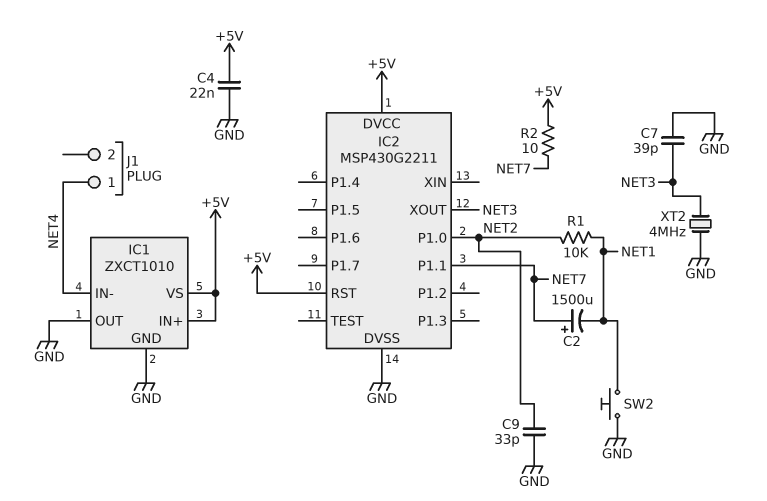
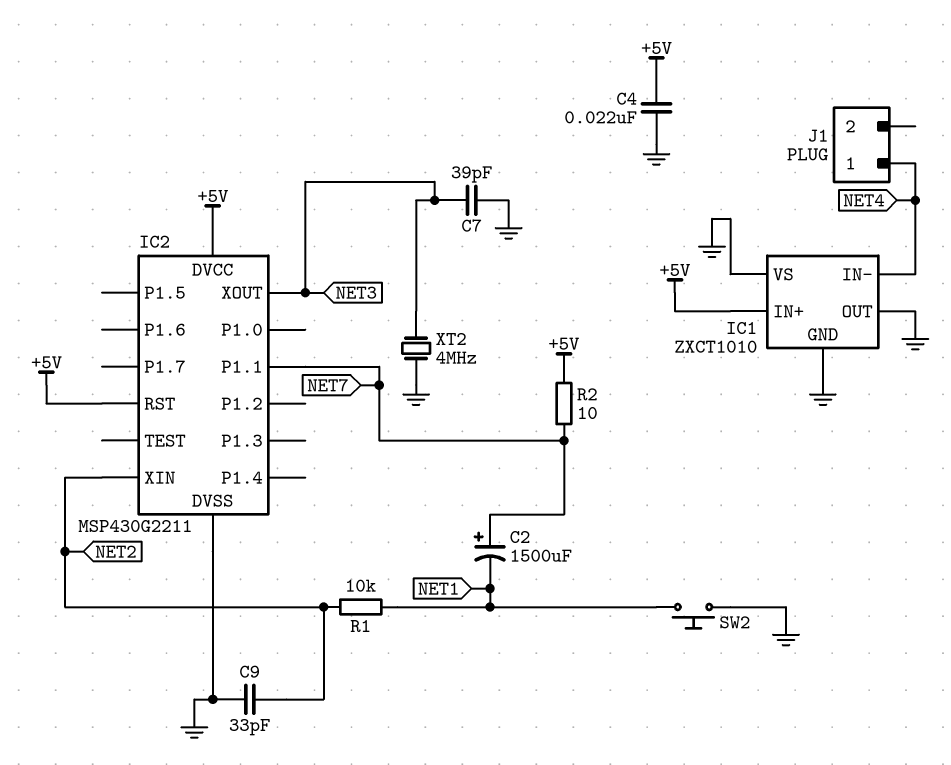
IC1 pin VS: +5V -> GND
IC2 pin P1.0: NET2 -> none
IC2 pin XIN: none -> NET2

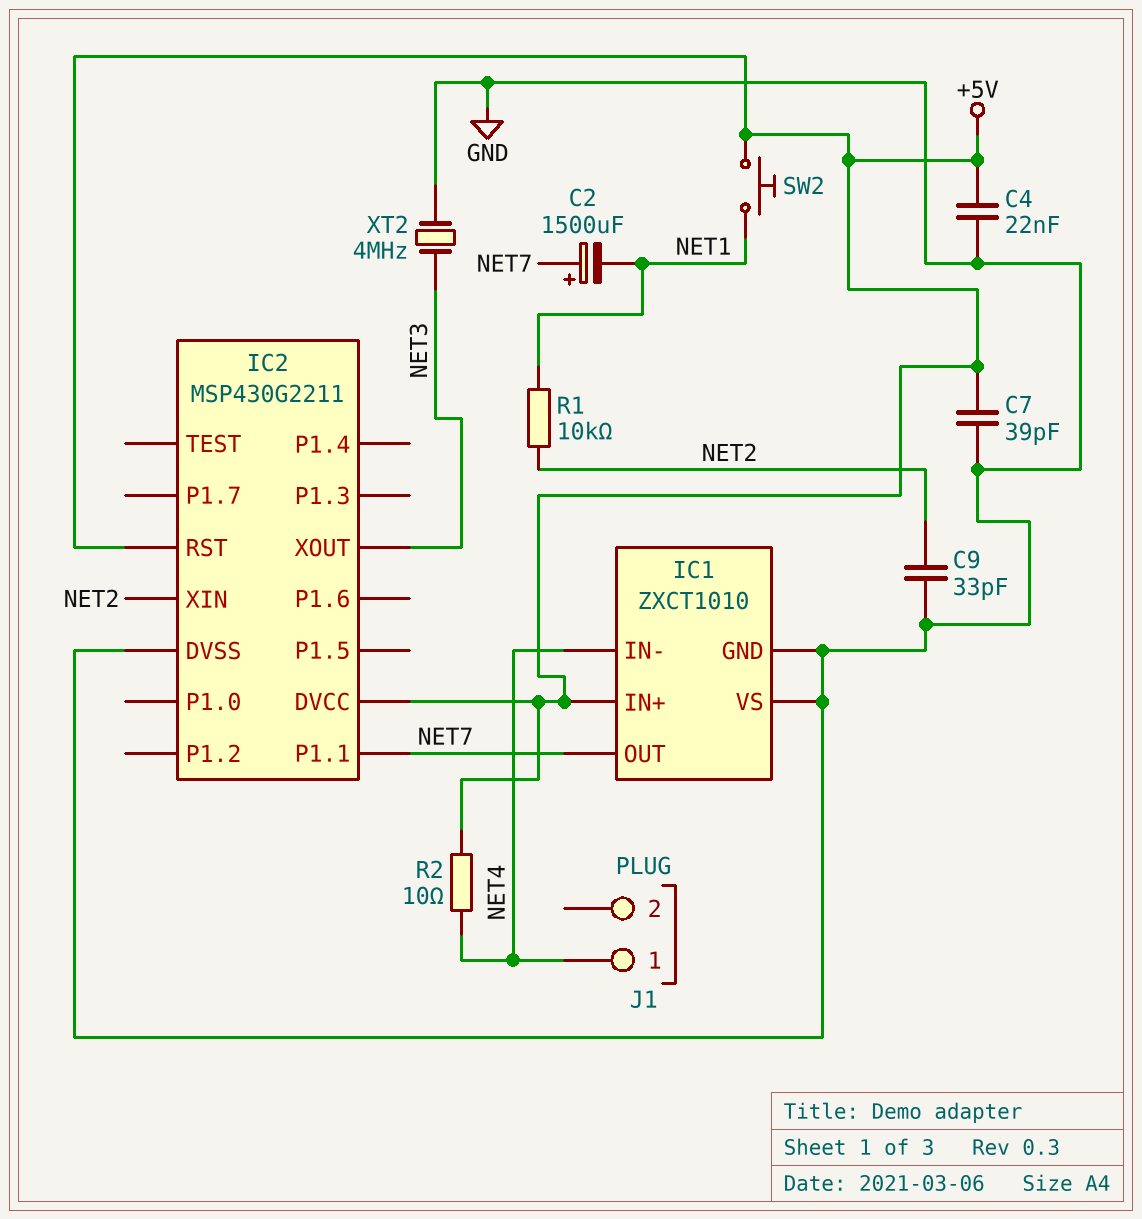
C7: 39pF (GND, NET3) -> 39pF (+5V, GND)
IC1 pin OUT: GND -> NET7
R2: 10 (+5V, NET7) -> 10 (+5V, NET4)
SW2: button (GND, NET1) -> button (+5V, NET1)

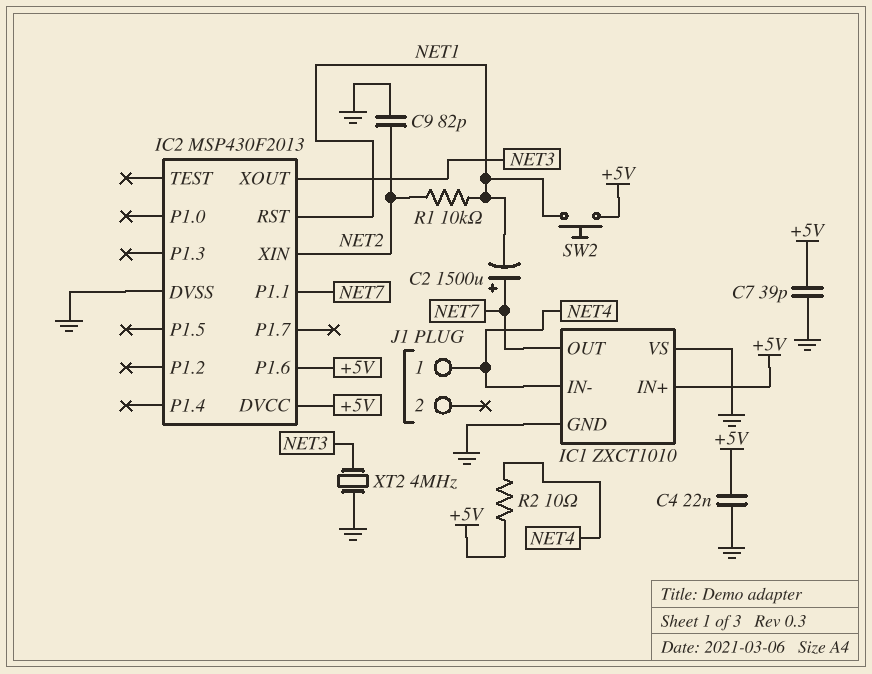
C9: 33pF (GND, NET2) -> 82pF (GND, NET2)
IC2: MSP430G2211 -> MSP430F2013
IC2 pin P1.6: none -> +5V
IC2 pin RST: +5V -> NET1

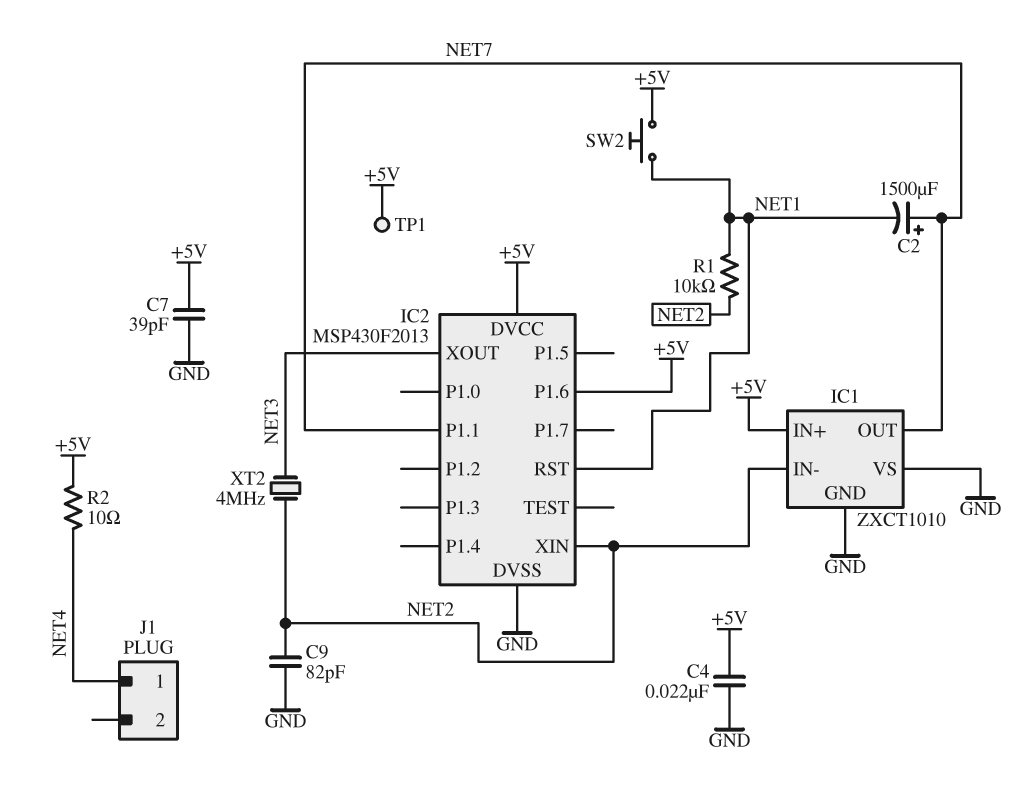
IC1 pin IN-: NET4 -> NET2
TP1: none -> test point (+5V)
XT2: 4MHz (GND, NET3) -> 4MHz (NET2, NET3)

